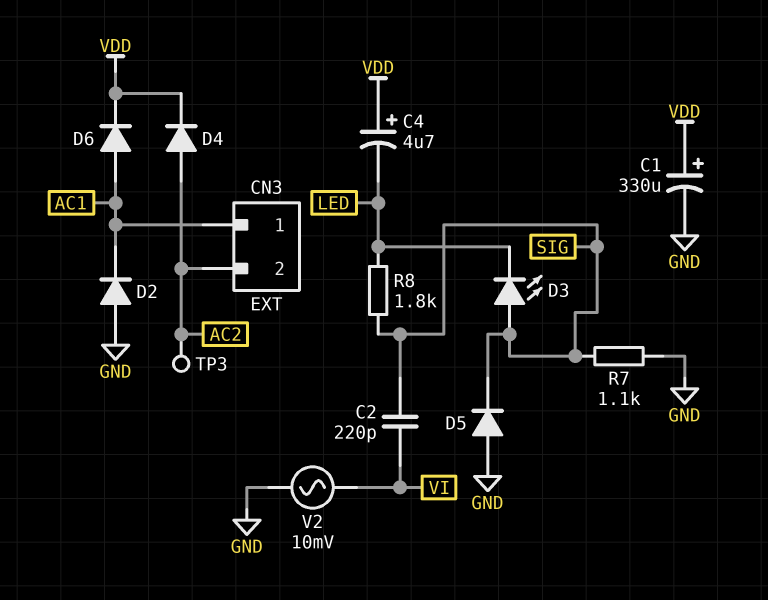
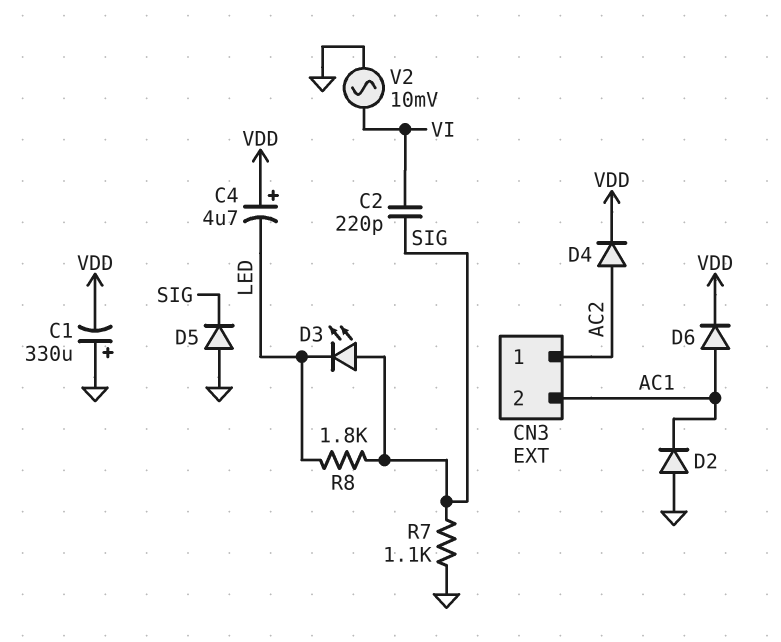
C1: 330uF (plus VDD, minus GND) -> 330uF (plus GND, minus VDD)
CN3 pin 1: AC1 -> AC2
CN3 pin 2: AC2 -> AC1
TP3: test point (AC2) -> none

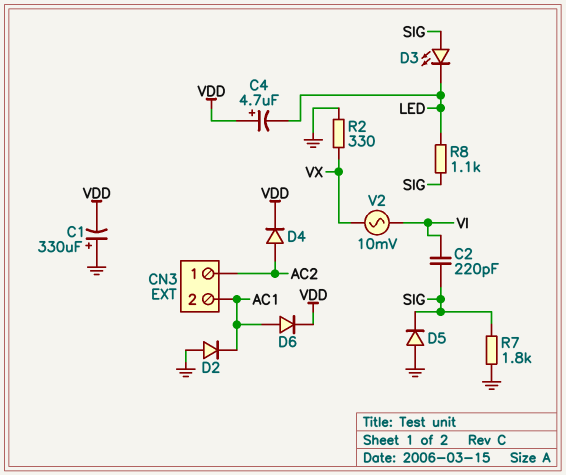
R2: none -> 330 (GND, VX)
R7: 1.1k (GND, SIG) -> 1.8k (GND, SIG)
R8: 1.8k (LED, SIG) -> 1.1k (LED, SIG)
V2: AC 10mV (GND, VI) -> AC 10mV (VI, VX)

